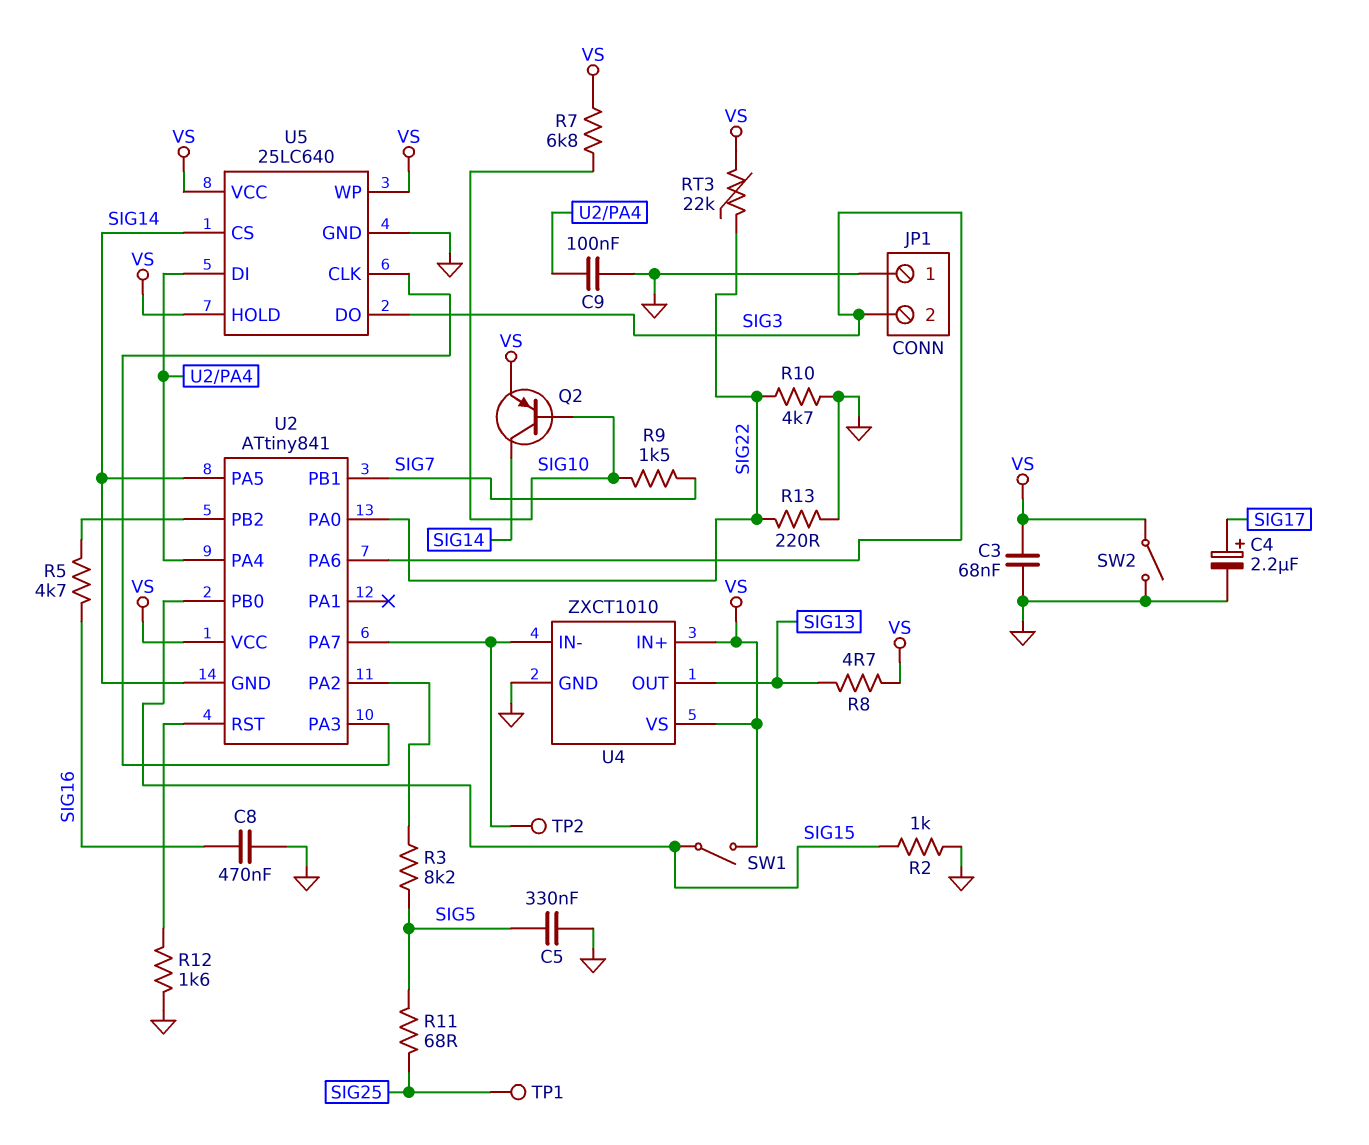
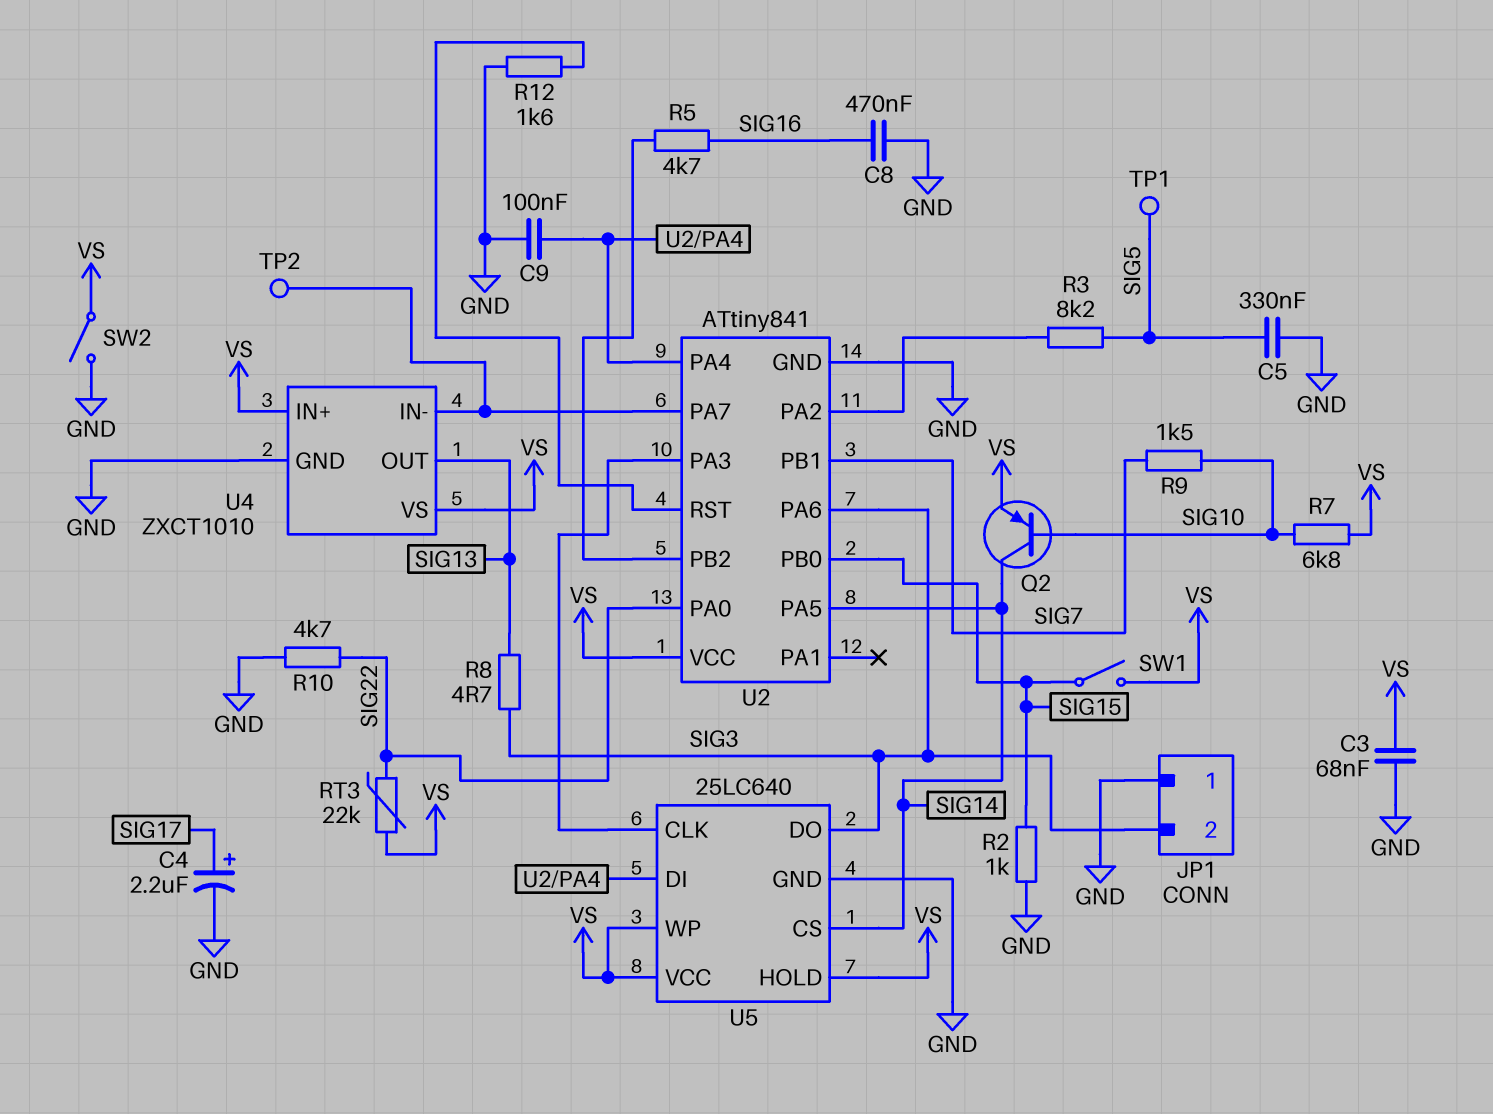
R8: 4.7 (SIG13, VS) -> 4.7 (SIG3, SIG13)
R11: 68 (SIG5, SIG25) -> none
R13: 220 (GND, SIG22) -> none
TP1: test point (SIG25) -> test point (SIG5)
U2 pin GND: SIG14 -> GND

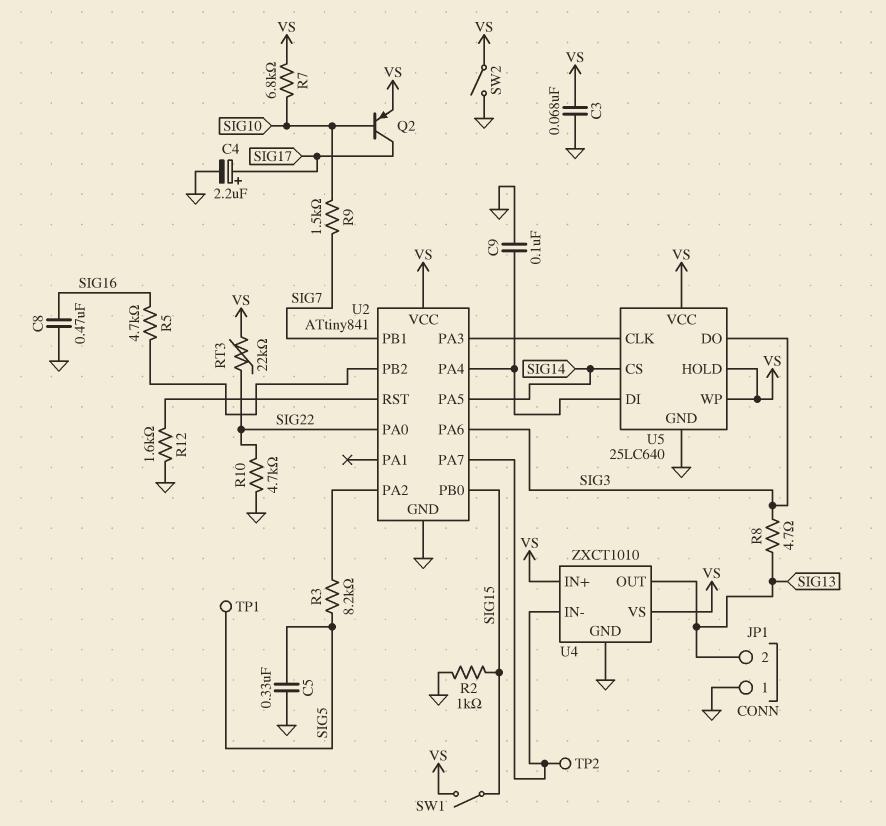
JP1 pin 2: SIG3 -> SIG13
Q2: PNP (B SIG10, C SIG14, E VS) -> PNP (B SIG10, C SIG17, E VS)

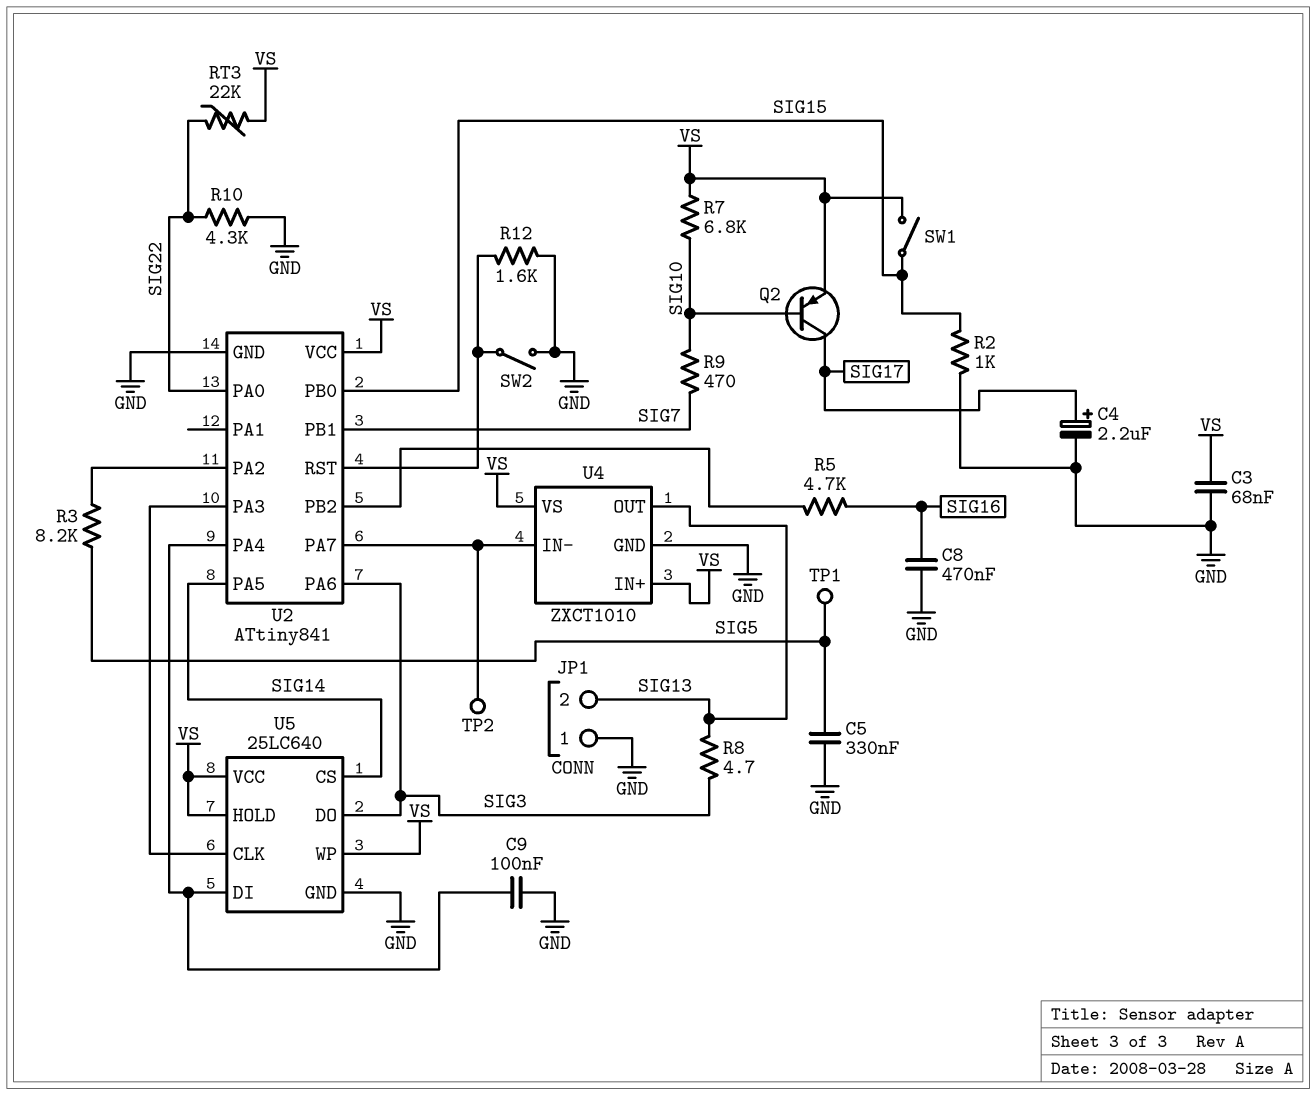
R9: 1.5k (SIG7, SIG10) -> 470 (SIG7, SIG10)
R10: 4.7k (GND, SIG22) -> 4.3k (GND, SIG22)
SW2: switch (GND, VS) -> switch (GND, U2/RST)

